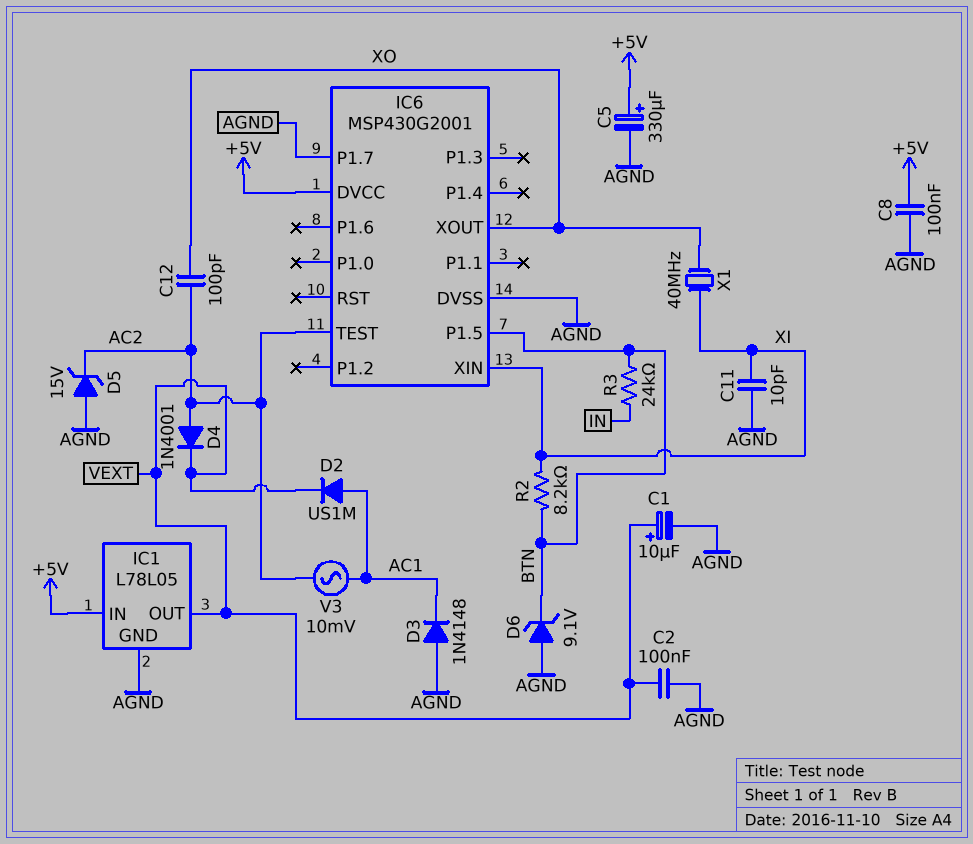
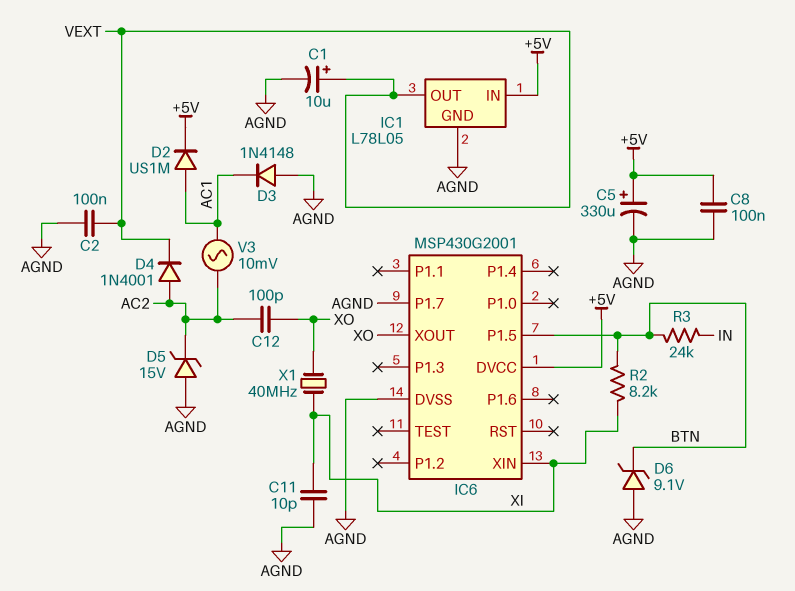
D2: diode US1M (A AC1, K VEXT) -> diode US1M (A AC1, K +5V)
IC6 pin TEST: AC2 -> none

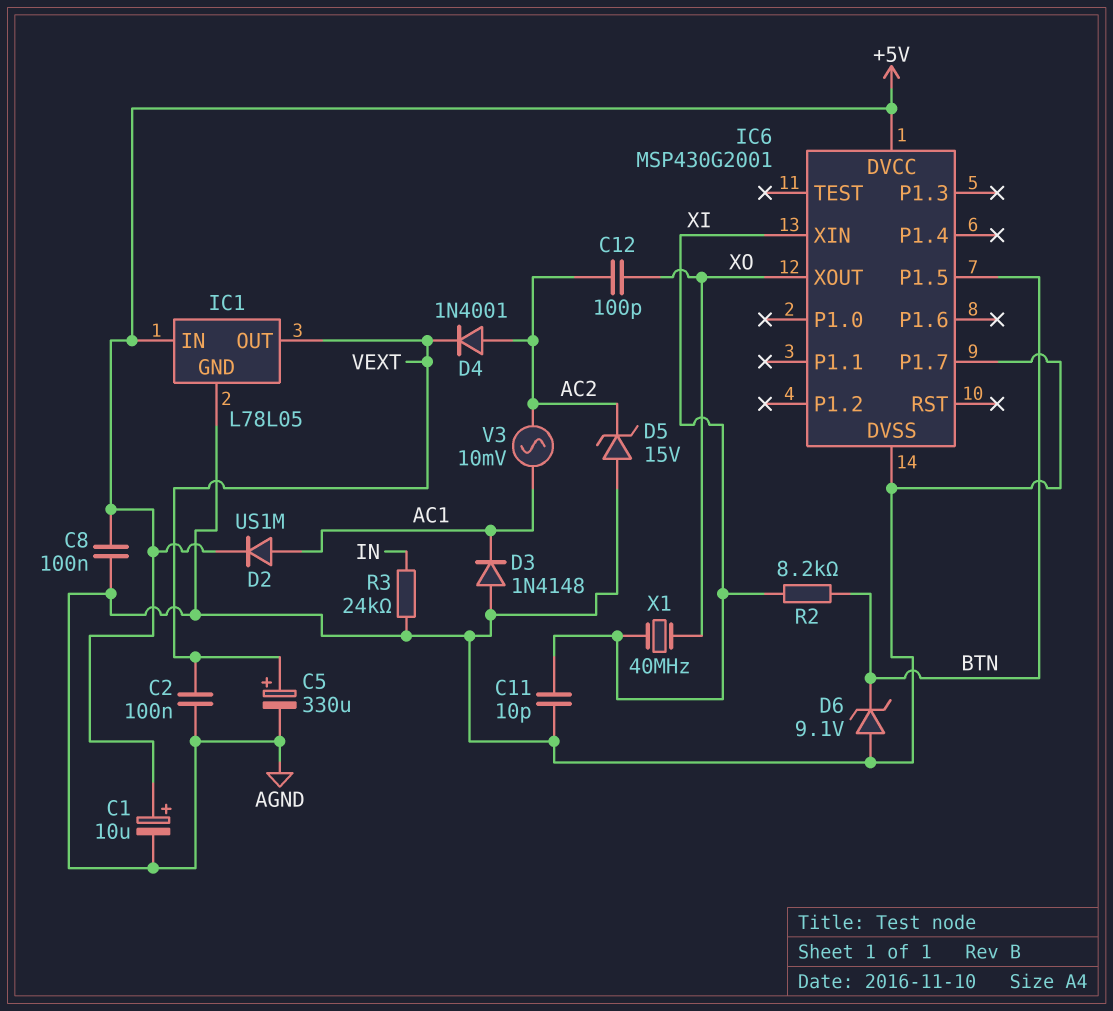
C1: 10uF (plus VEXT, minus AGND) -> 10uF (plus +5V, minus AGND)
C5: 330uF (plus +5V, minus AGND) -> 330uF (plus VEXT, minus AGND)
R3: 24k (BTN, IN) -> 24k (AGND, IN)

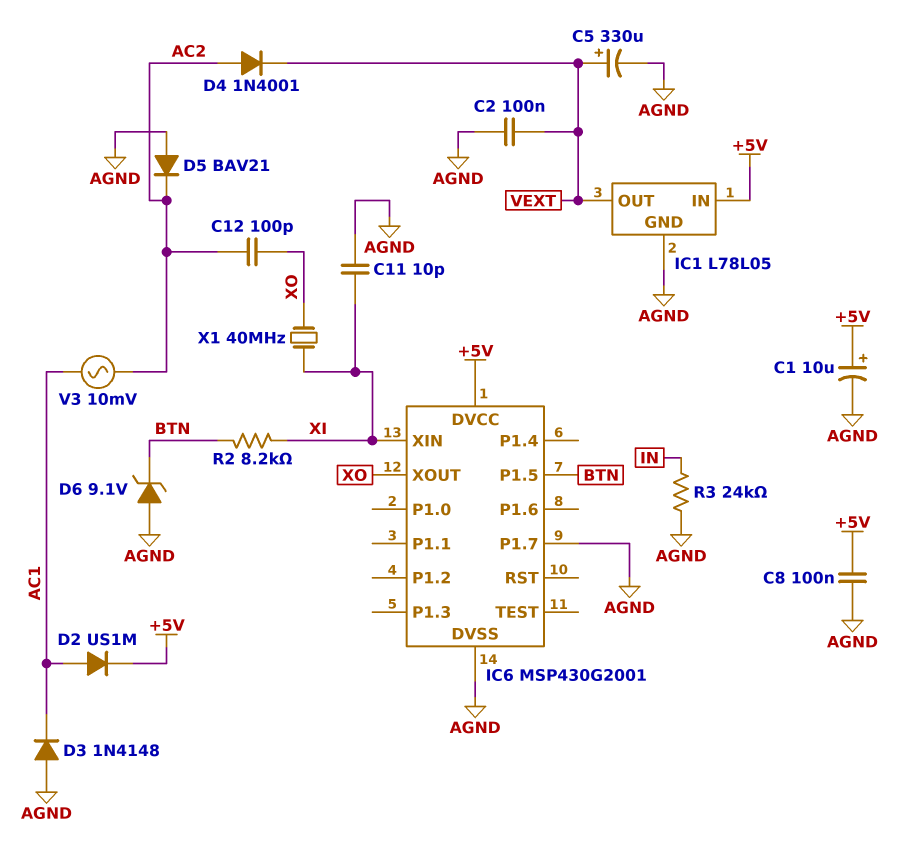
D5: zener 15V (A AGND, K AC2) -> diode BAV21 (A AGND, K AC2)

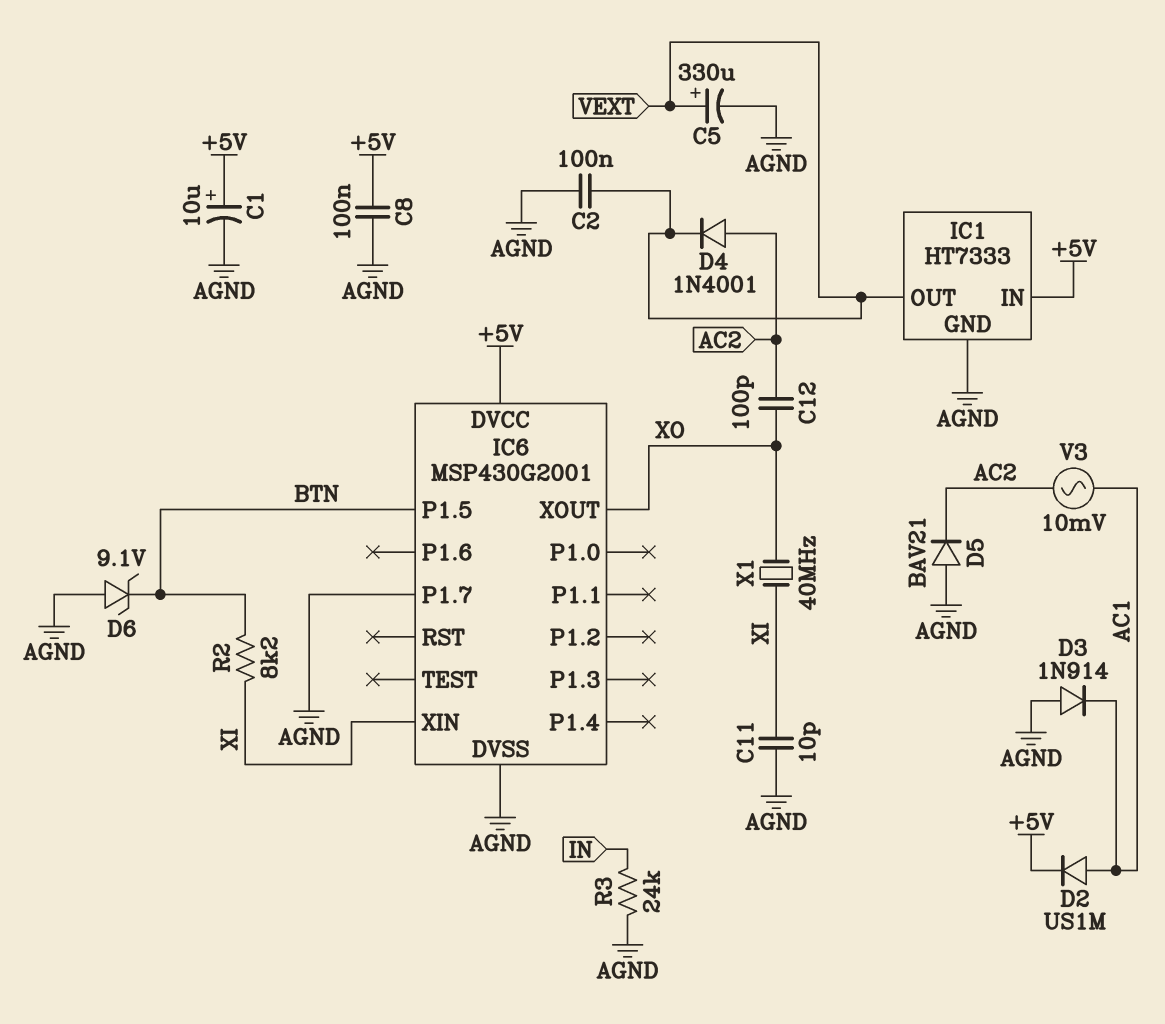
D3: diode 1N4148 (A AGND, K AC1) -> diode 1N914 (A AGND, K AC1)
IC1: L78L05 -> HT7333

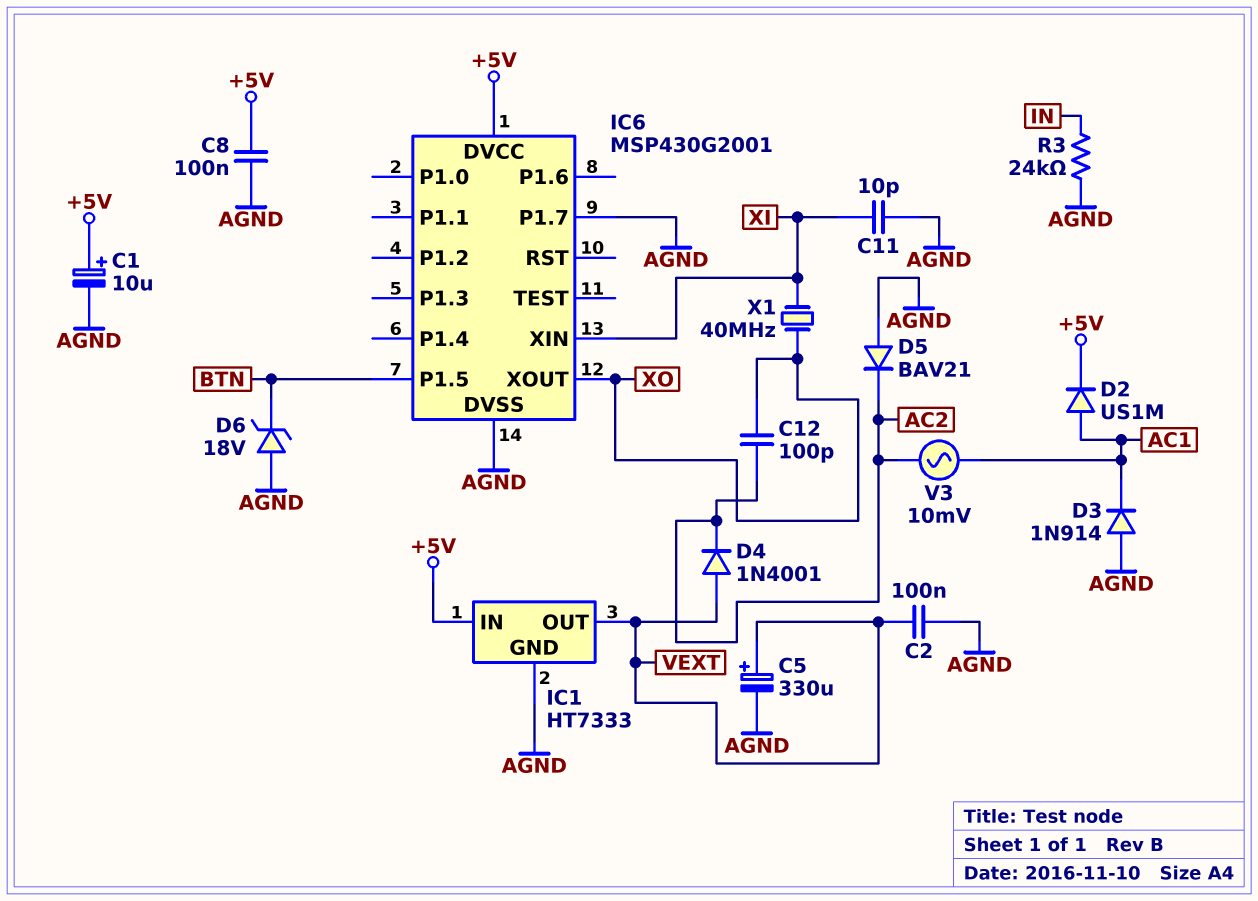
D4: diode 1N4001 (A AC2, K VEXT) -> diode 1N4001 (A VEXT, K AC2)
D6: zener 9.1V (A AGND, K BTN) -> zener 18V (A AGND, K BTN)
R2: 8.2k (BTN, XI) -> none

